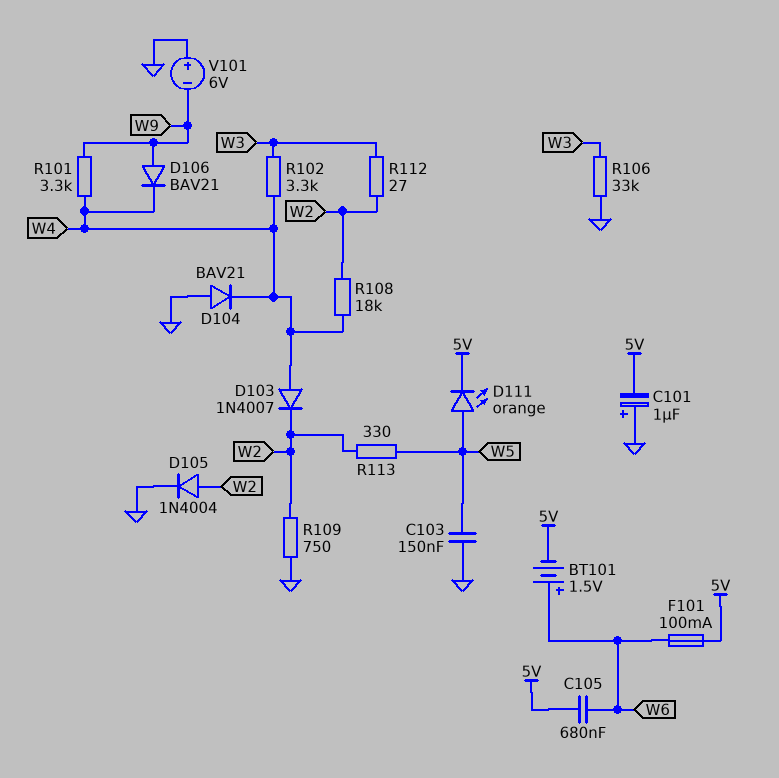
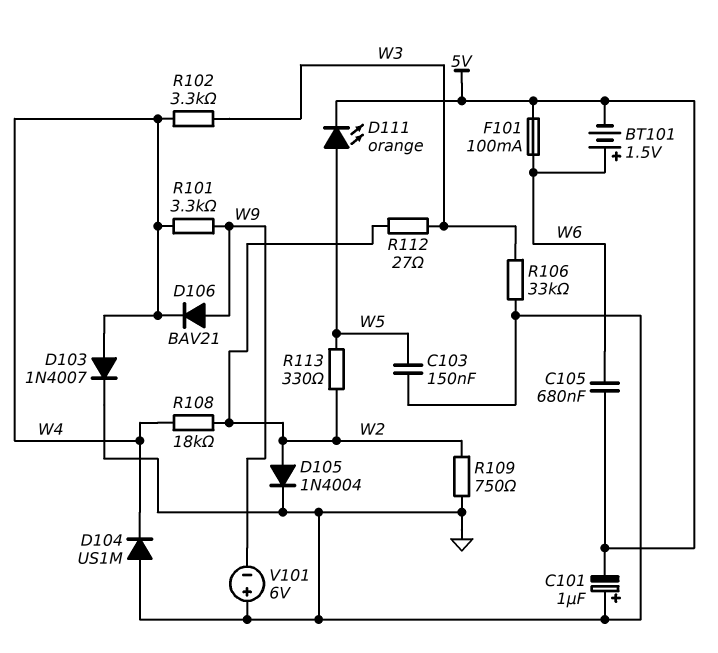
D103: diode 1N4007 (A W4, K W2) -> diode 1N4007 (A W4, K GND)
D104: diode BAV21 (A GND, K W4) -> diode US1M (A GND, K W4)

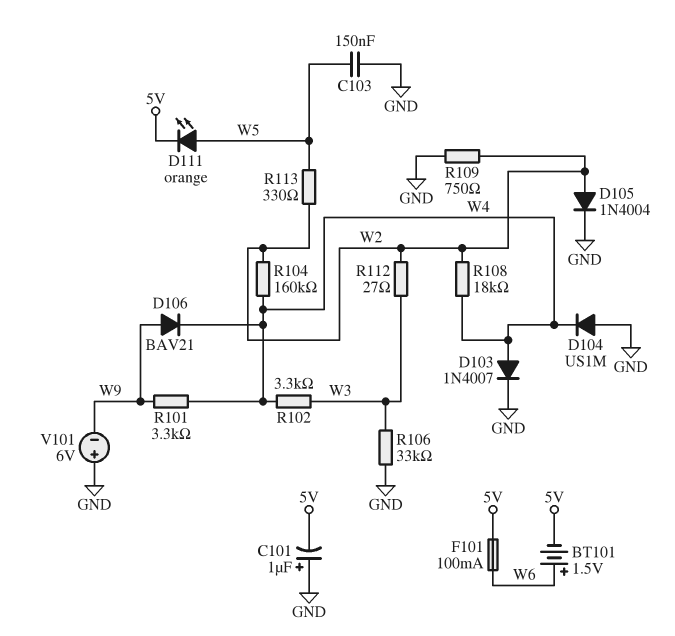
C105: 680nF (5V, W6) -> none
R104: none -> 160k (W2, W4)

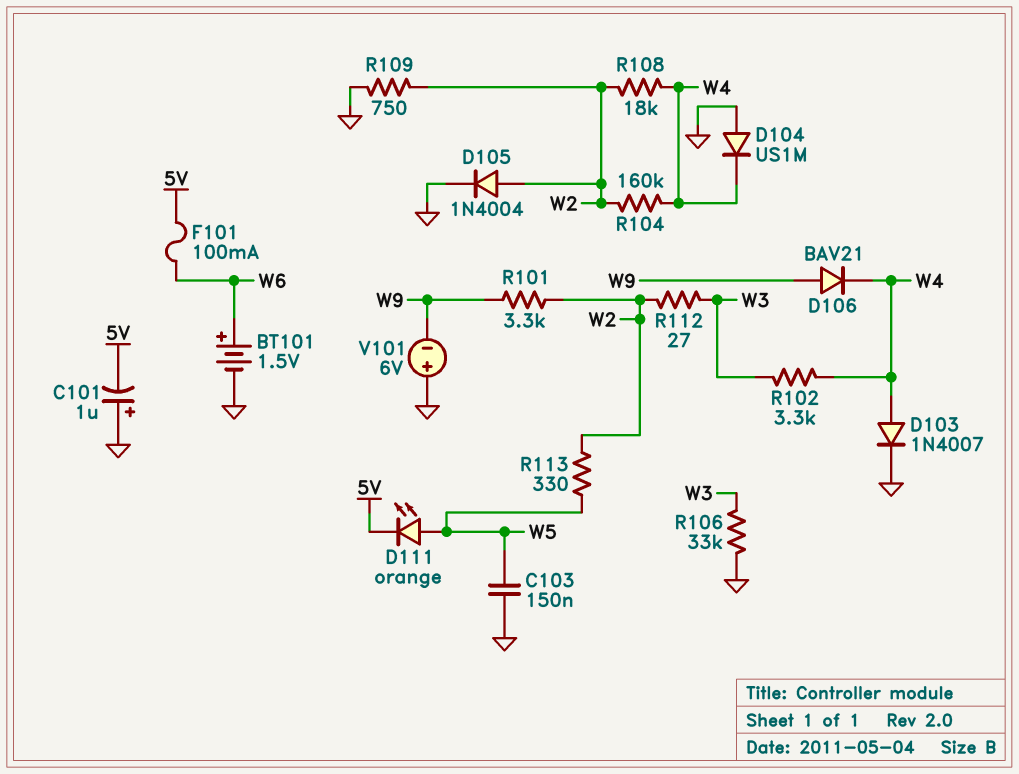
BT101: 1.5V (plus W6, minus 5V) -> 1.5V (plus W6, minus GND)
R101: 3.3k (W4, W9) -> 3.3k (W2, W9)

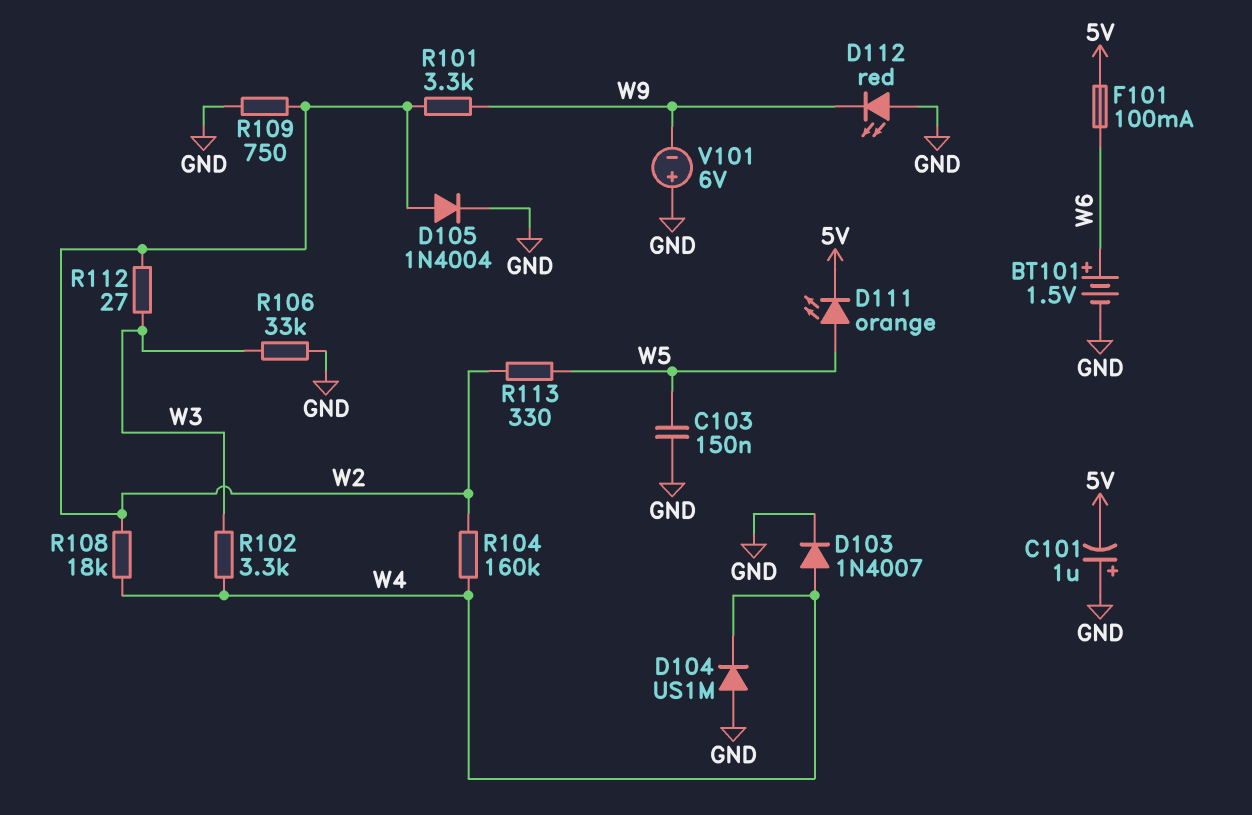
D106: diode BAV21 (A W9, K W4) -> none
D112: none -> LED red (A GND, K W9)

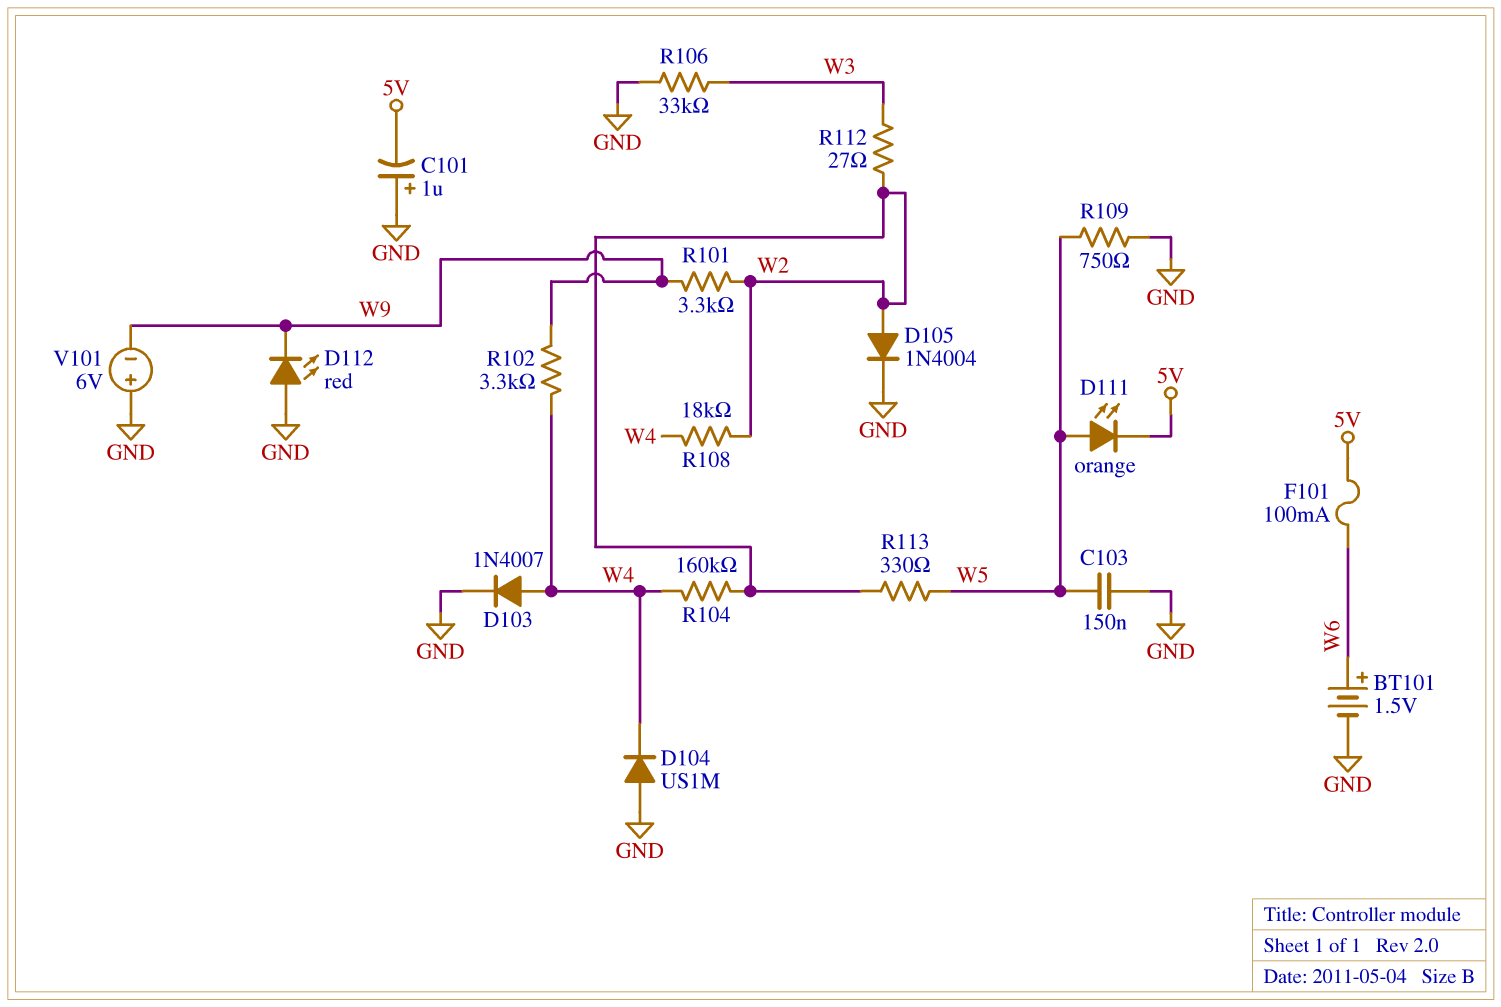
R102: 3.3k (W3, W4) -> 3.3k (W4, W9)
R109: 750 (GND, W2) -> 750 (GND, W5)

